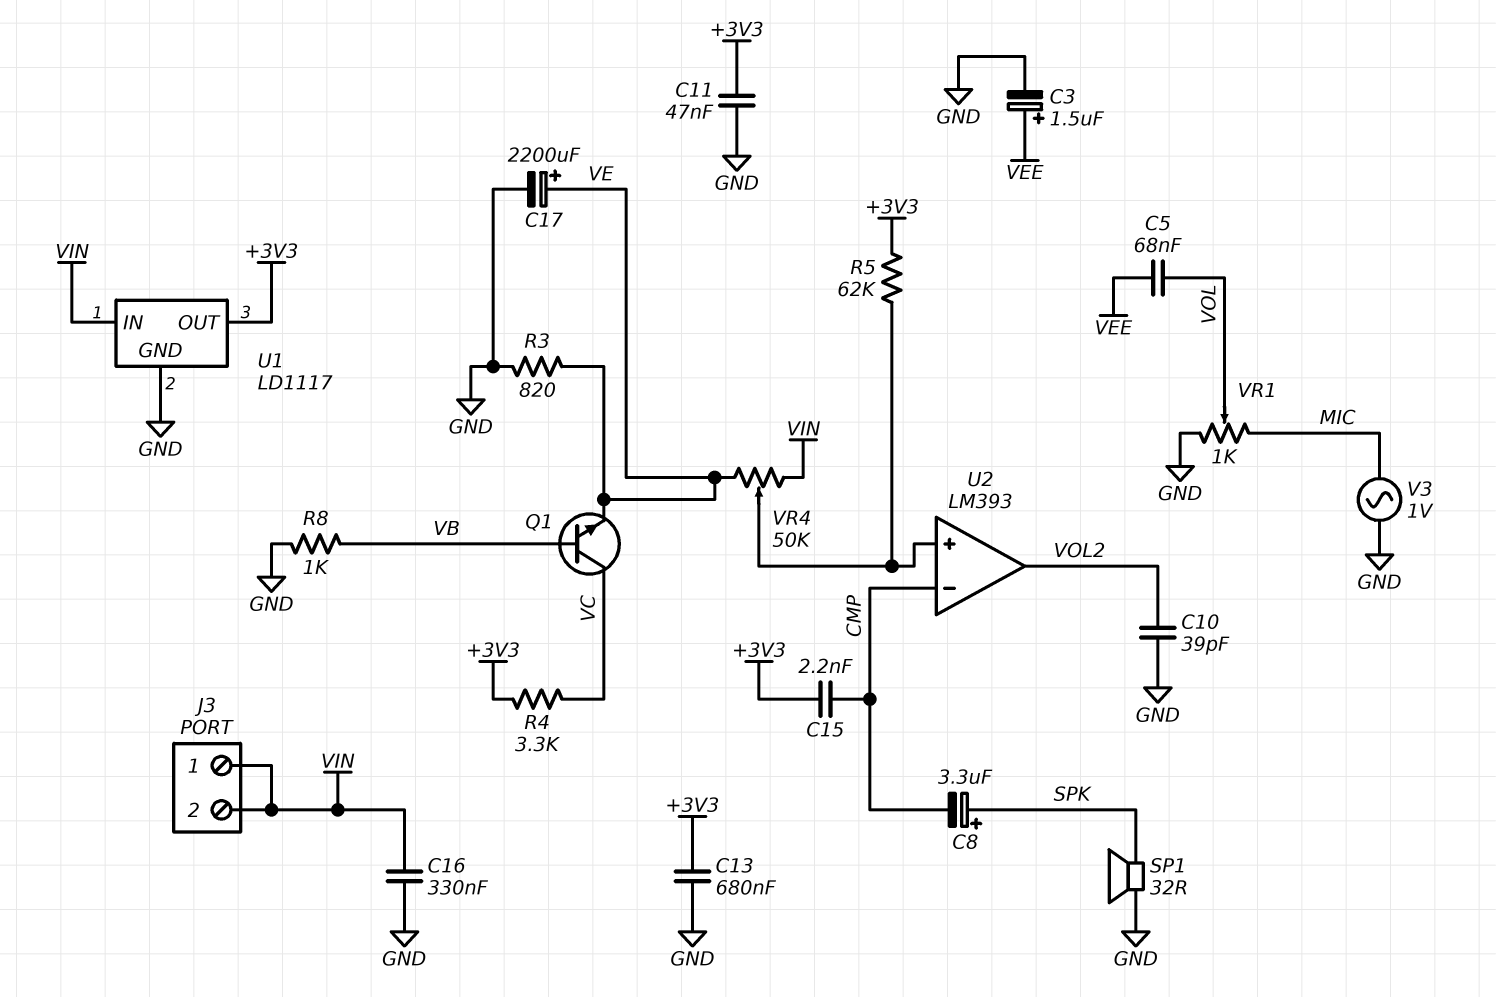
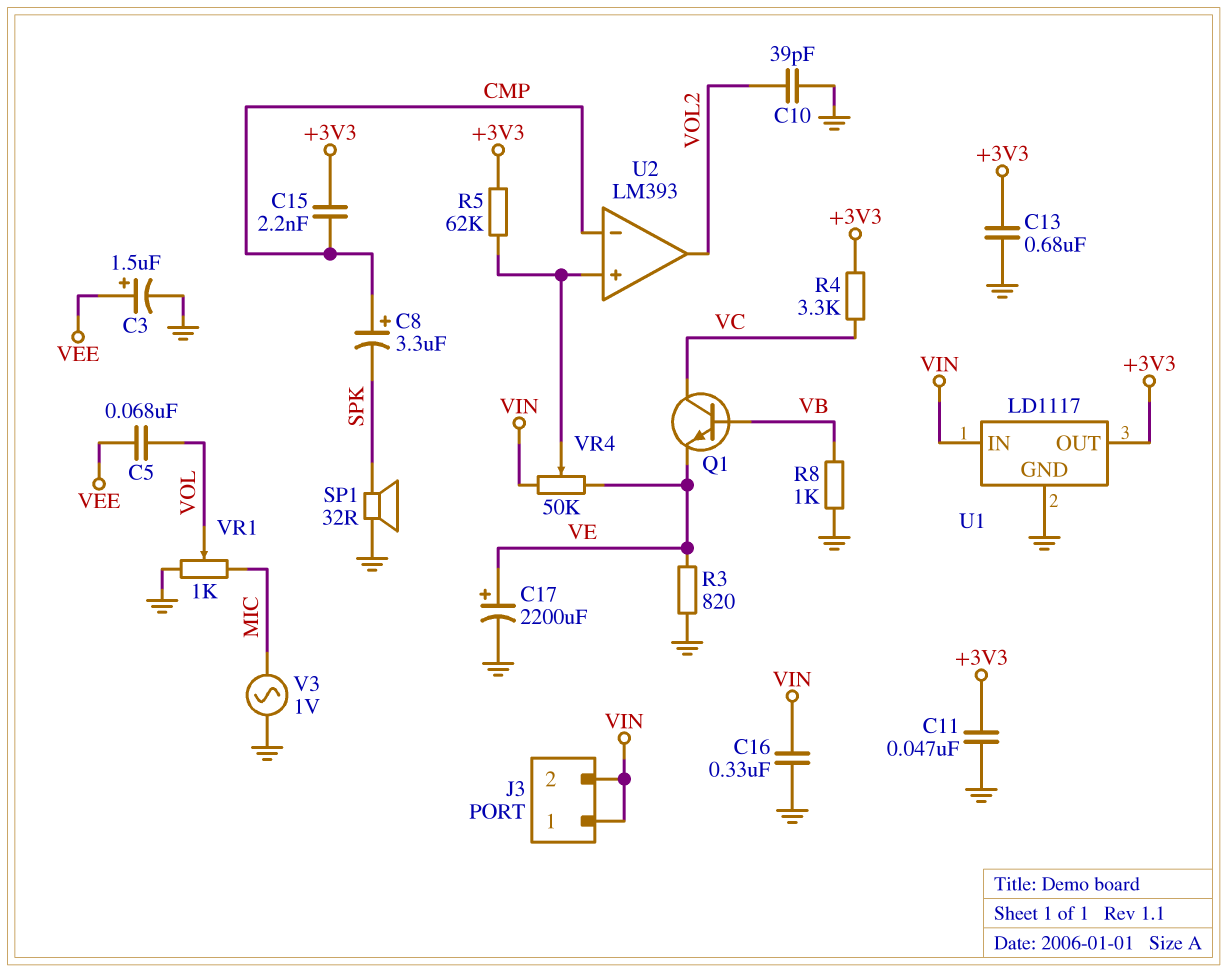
C8: 3.3uF (plus SPK, minus CMP) -> 3.3uF (plus CMP, minus SPK)

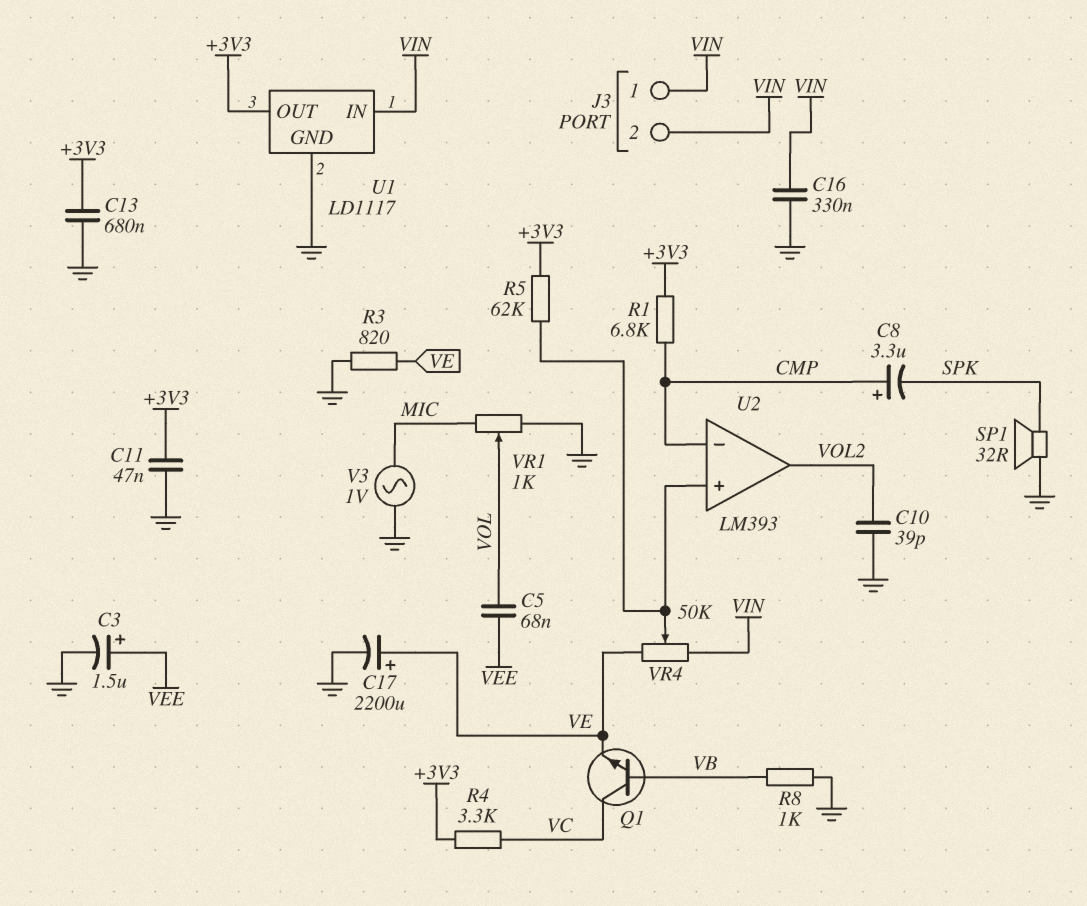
C15: 2.2nF (+3V3, CMP) -> none
R1: none -> 6.8k (+3V3, CMP)

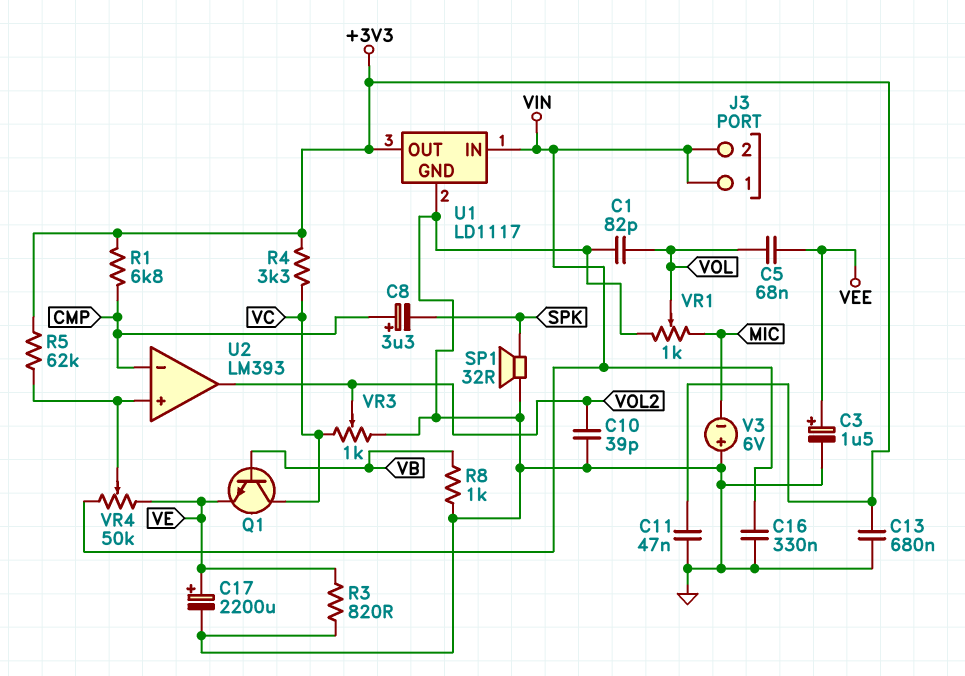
C1: none -> 82pF (GND, VOL)
V3: AC 1V (GND, MIC) -> 6V (plus GND, minus MIC)
VR3: none -> 1k (GND, VC, wiper VOL2)

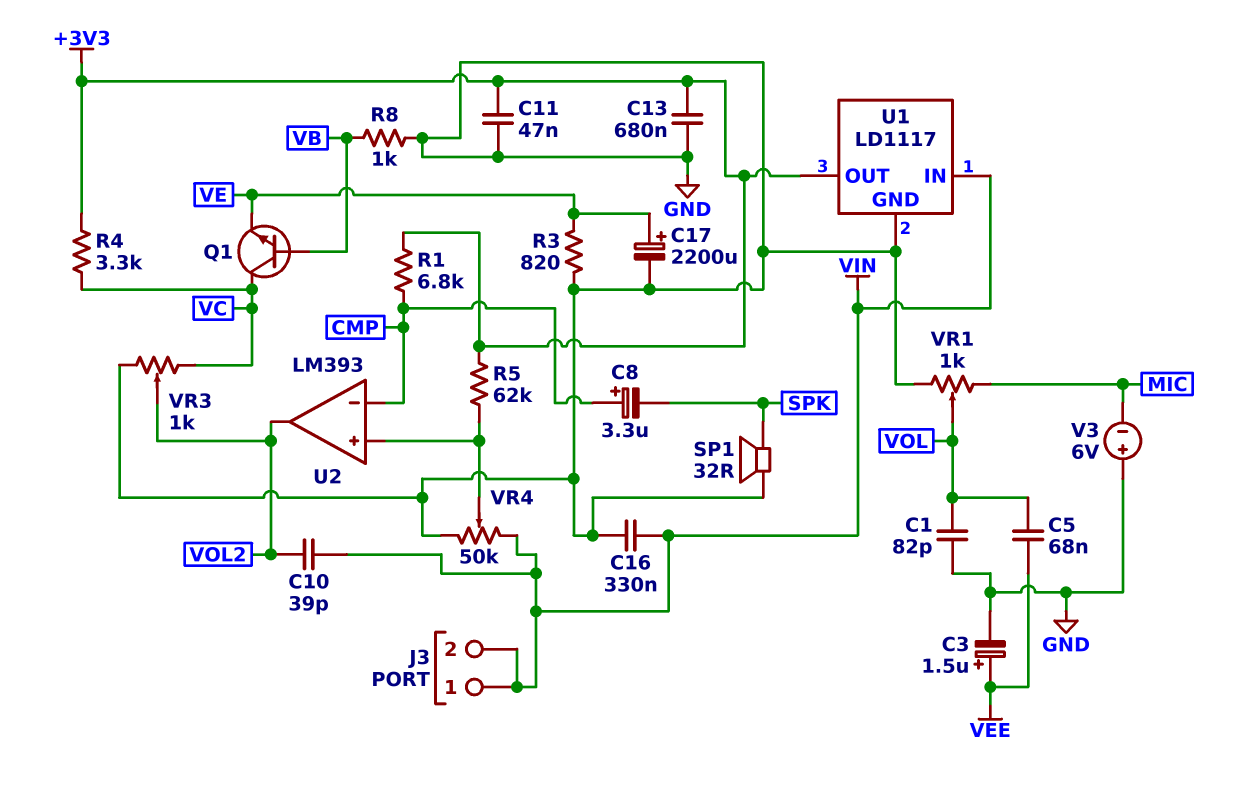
C10: 39pF (GND, VOL2) -> 39pF (VIN, VOL2)
VR4: 50k (VE, VIN, wiper U2/in+) -> 50k (GND, VIN, wiper U2/in+)

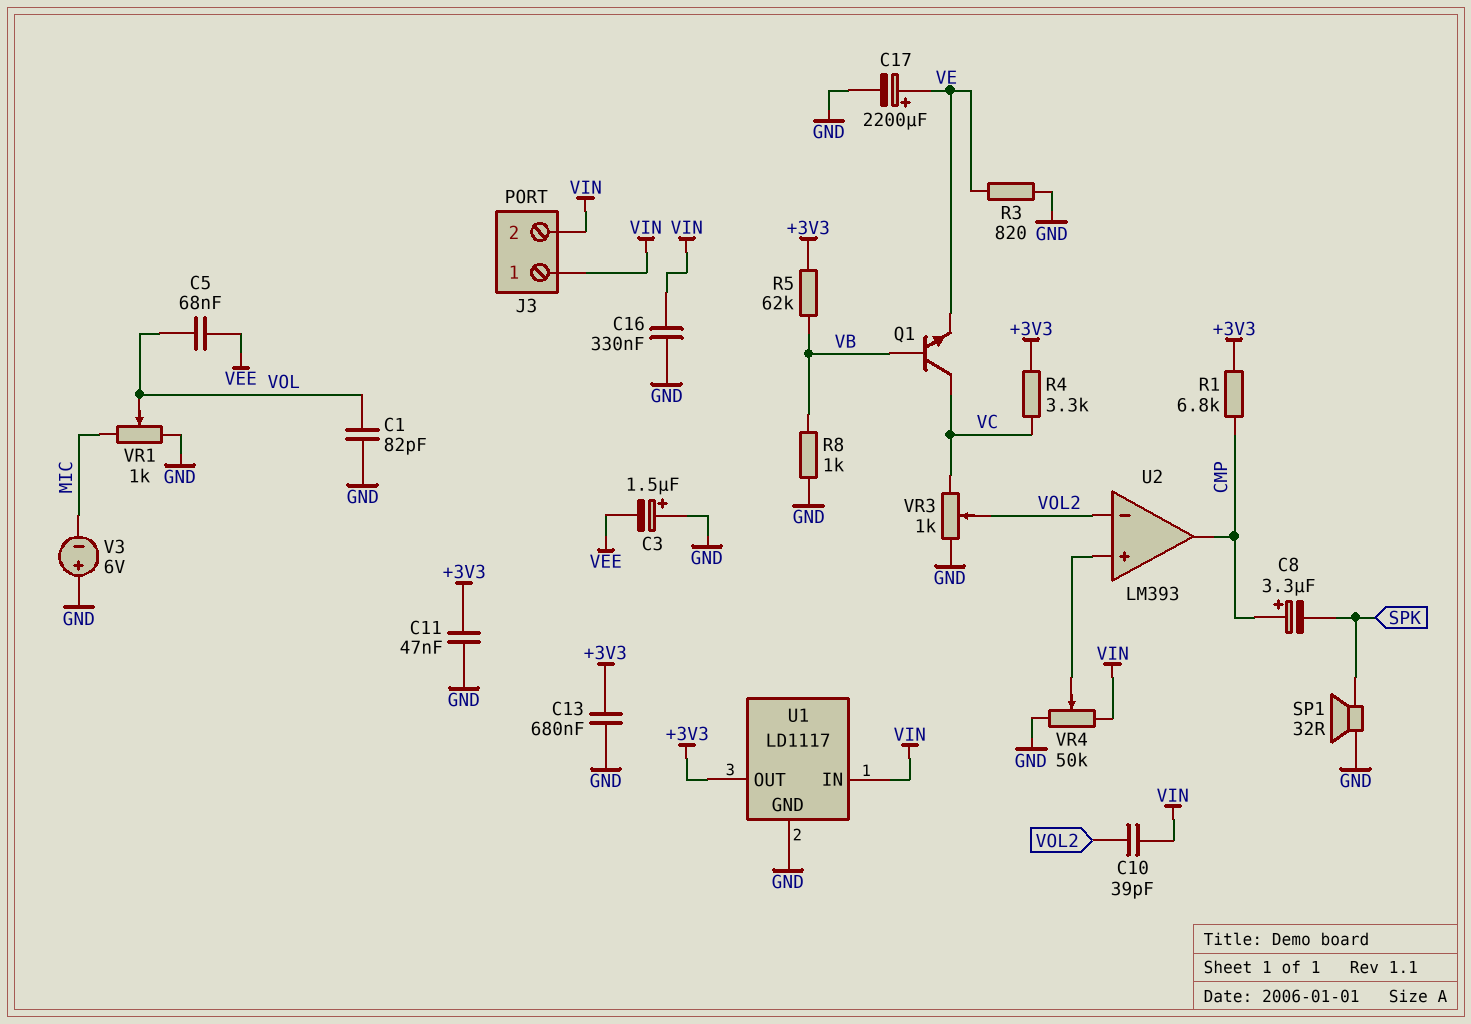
C3: 1.5uF (plus VEE, minus GND) -> 1.5uF (plus GND, minus VEE)
R5: 62k (+3V3, U2/in+) -> 62k (+3V3, VB)
U2 pin in-: CMP -> VOL2
U2 pin out: VOL2 -> CMP

